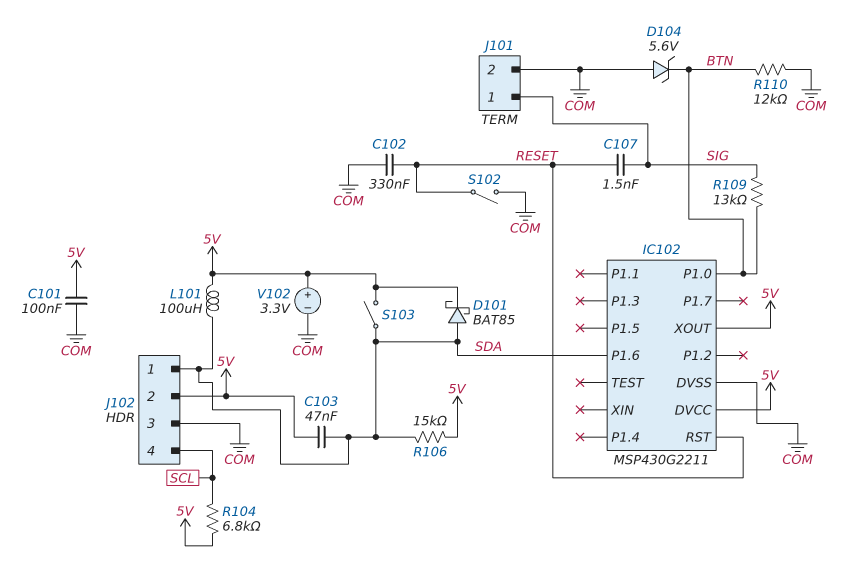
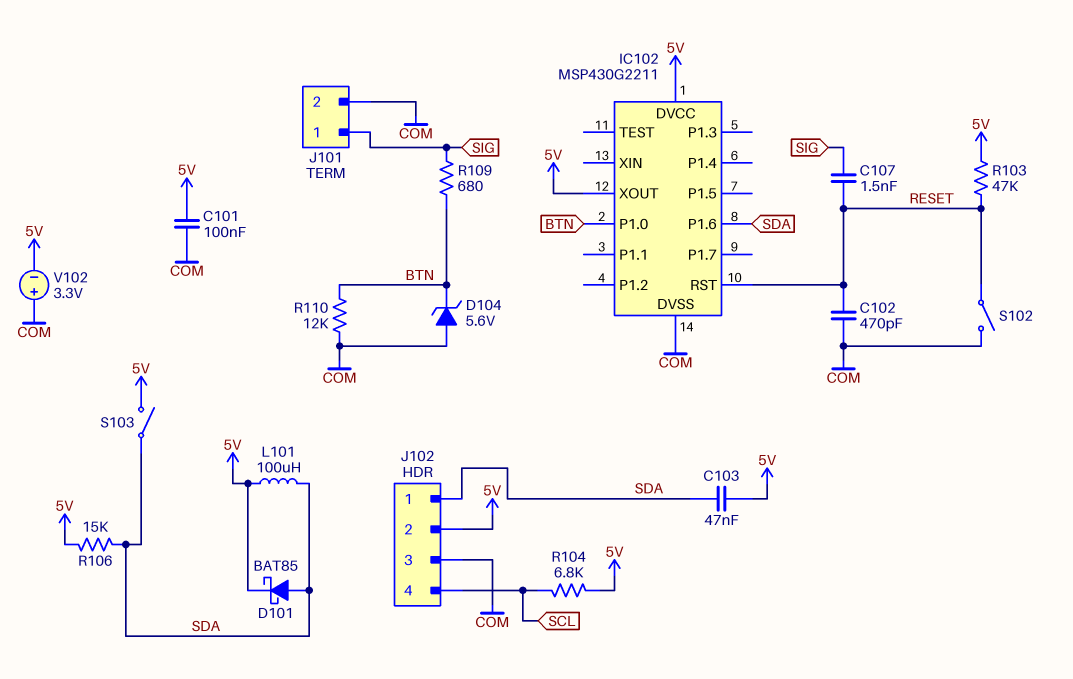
C102: 330nF (COM, RESET) -> 470pF (COM, RESET)
R103: none -> 47k (5V, RESET)
R109: 13k (BTN, SIG) -> 680 (BTN, SIG)
V102: 3.3V (plus 5V, minus COM) -> 3.3V (plus COM, minus 5V)

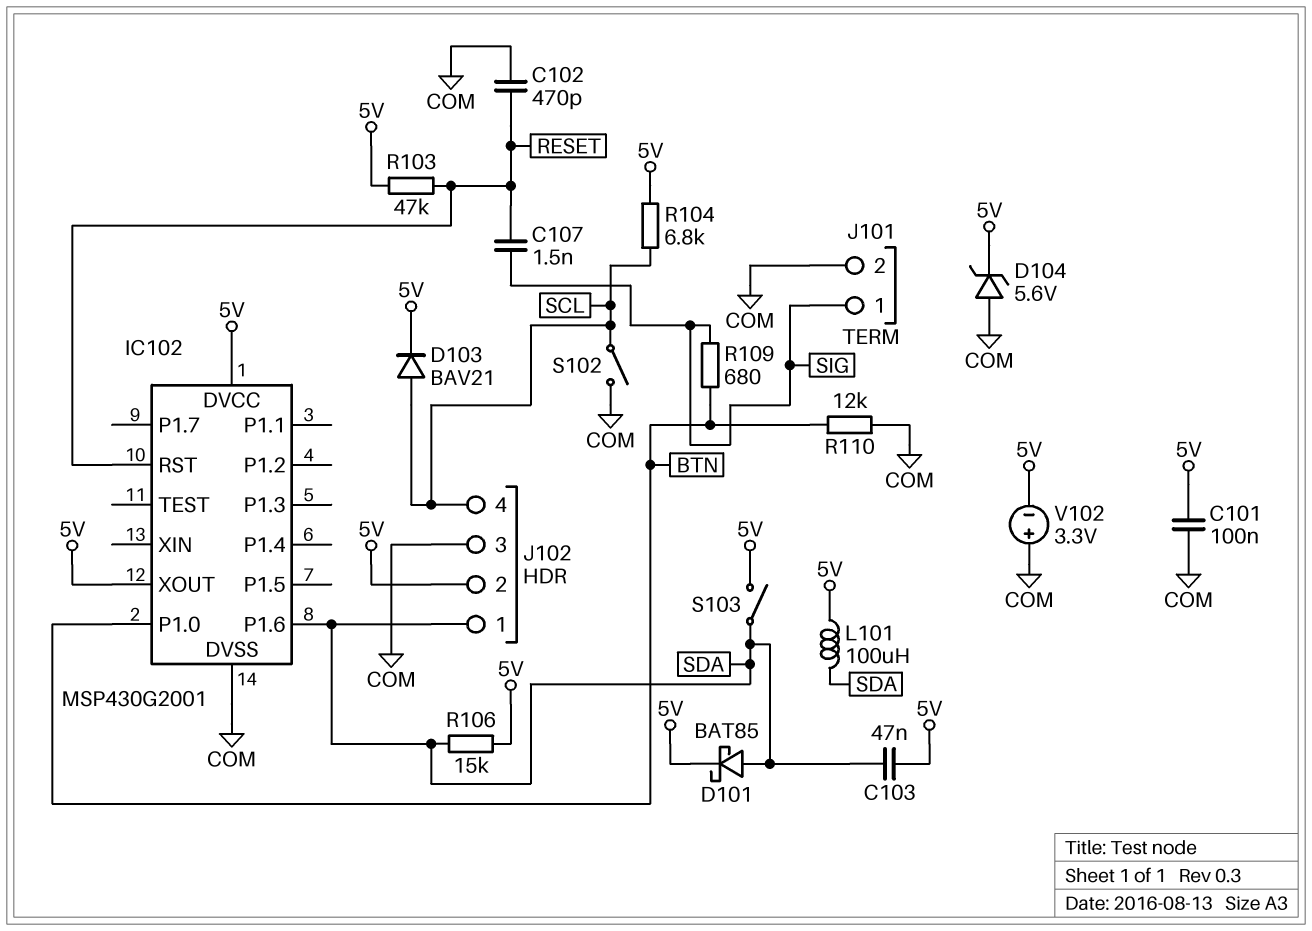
D103: none -> diode BAV21 (A SCL, K 5V)
D104: zener 5.6V (A COM, K BTN) -> zener 5.6V (A COM, K 5V)
IC102: MSP430G2211 -> MSP430G2001
S102: switch (COM, RESET) -> switch (COM, SCL)

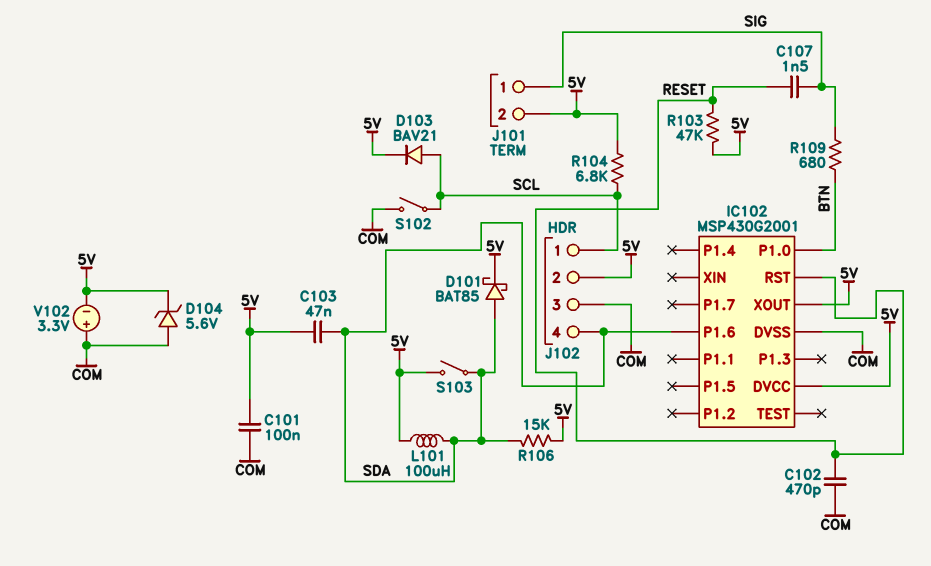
J101 pin 2: COM -> 5V
J102 pin 1: SDA -> SCL
J102 pin 4: SCL -> SDA
R110: 12k (BTN, COM) -> none

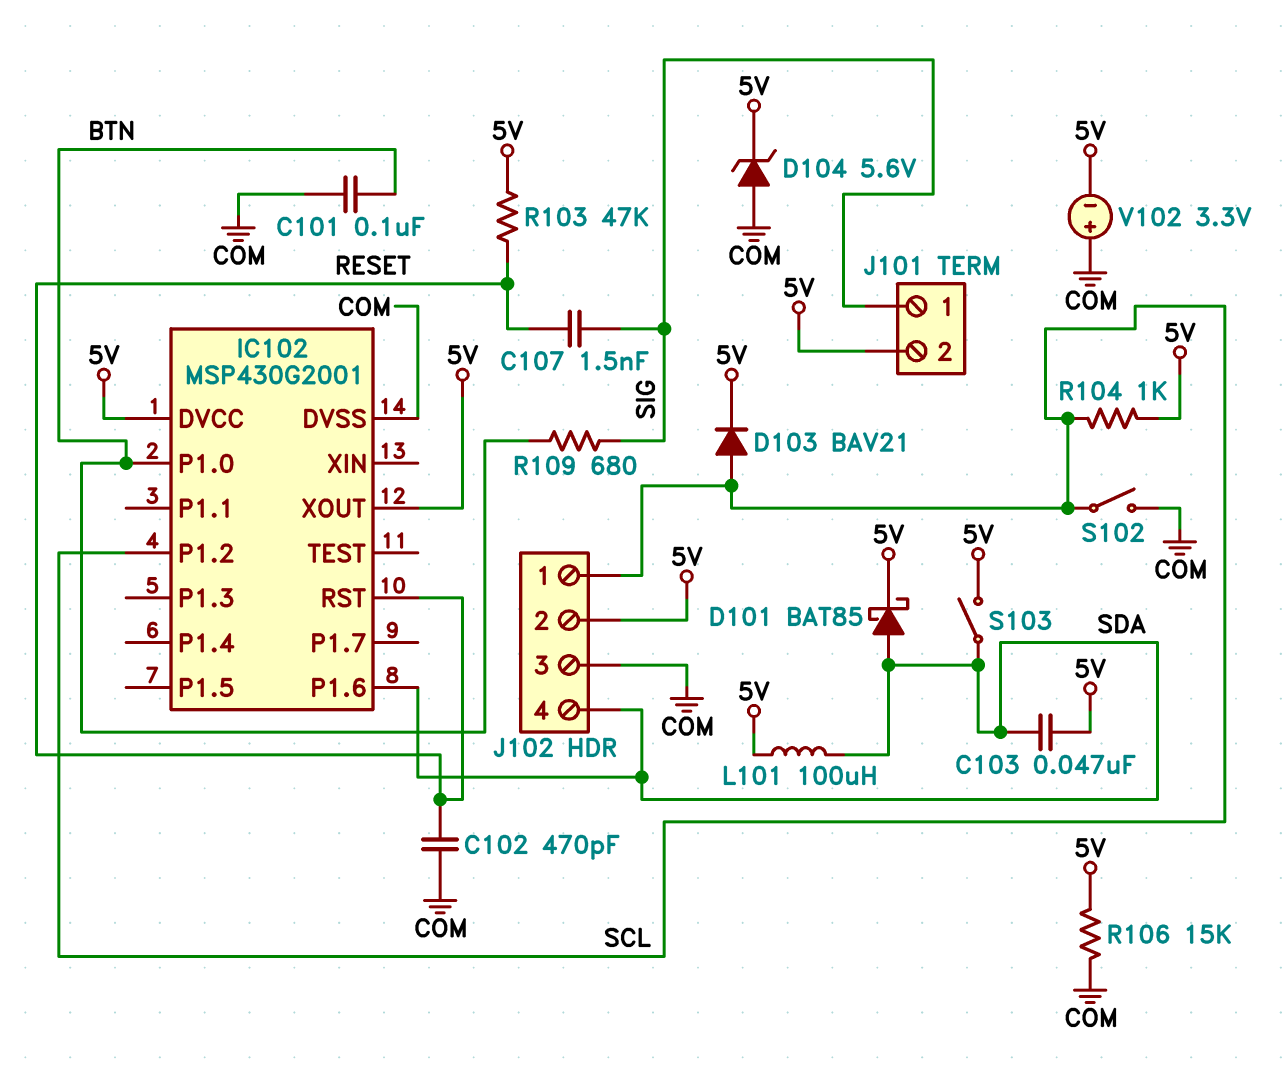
C101: 100nF (5V, COM) -> 100nF (BTN, COM)
IC102 pin P1.2: none -> SCL
R104: 6.8k (5V, SCL) -> 1k (5V, SCL)
R106: 15k (5V, SDA) -> 15k (5V, COM)

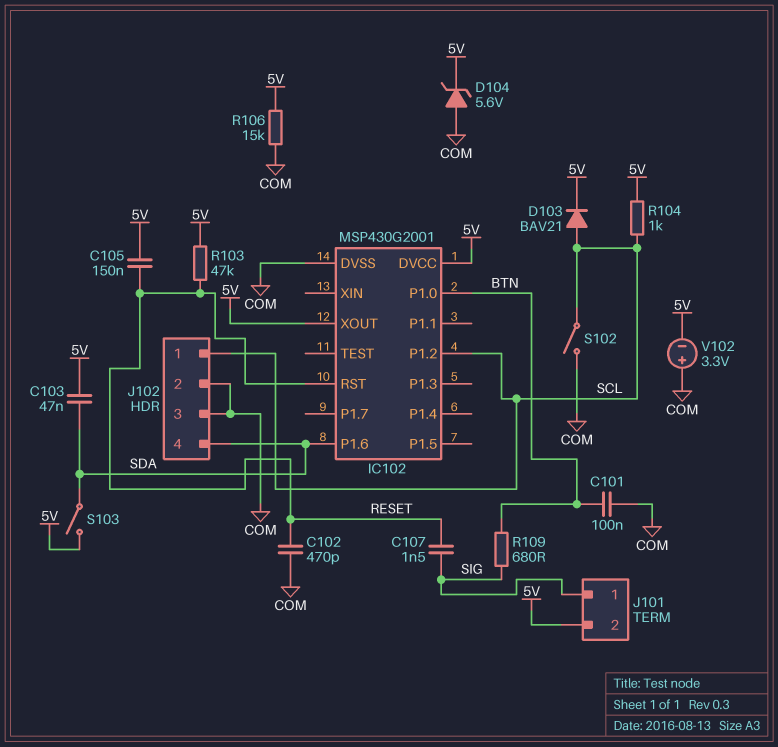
C105: none -> 150nF (5V, RESET)
D101: schottky BAT85 (A SDA, K 5V) -> none
J102 pin 2: 5V -> COM
L101: 100uH (5V, SDA) -> none

